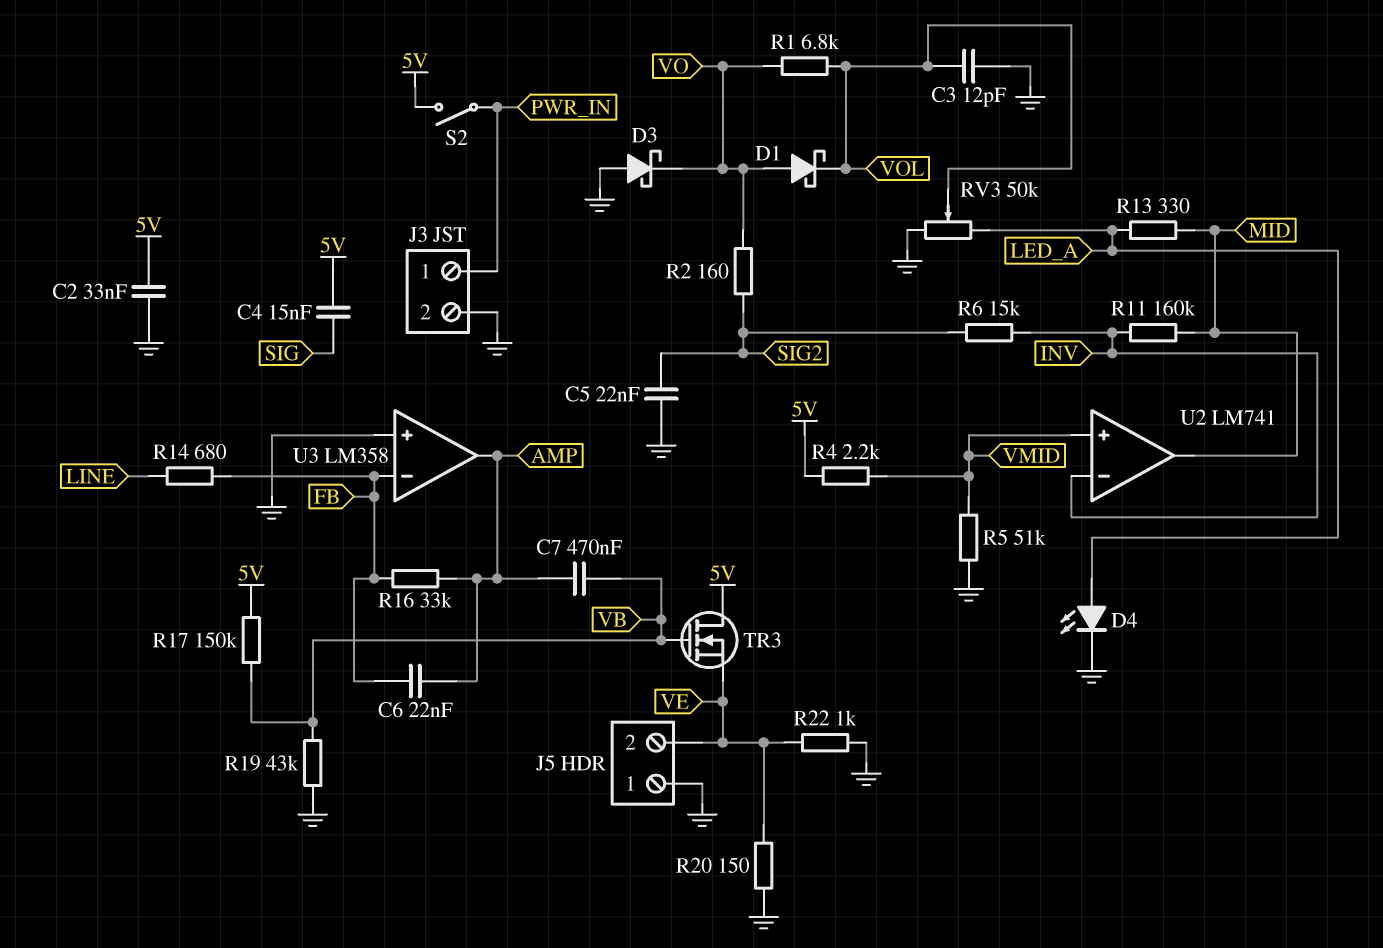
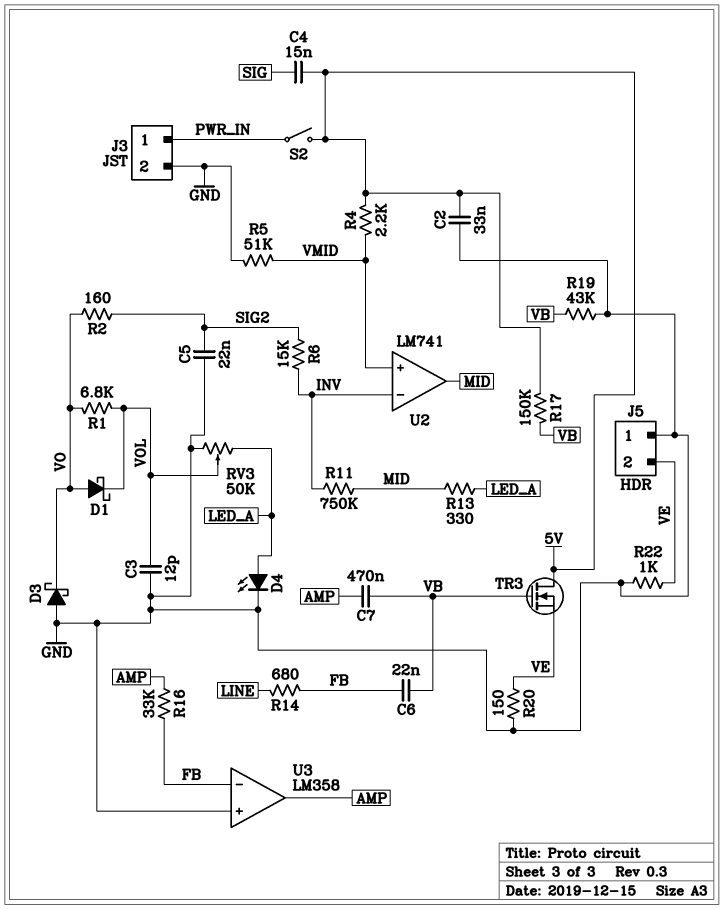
C6: 22nF (AMP, FB) -> 22nF (FB, VB)
R11: 160k (INV, MID) -> 750k (INV, MID)

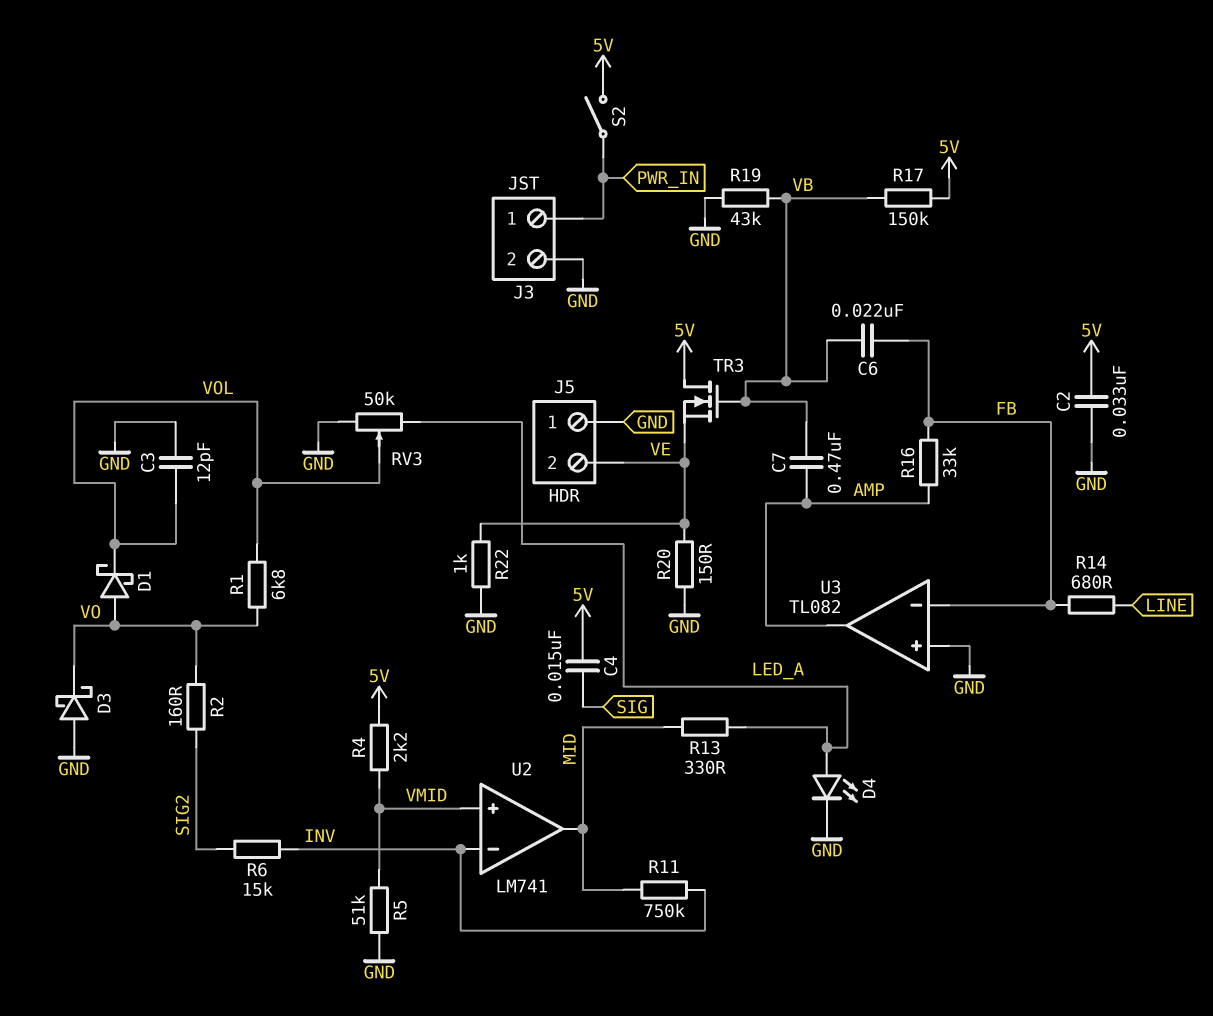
C5: 22nF (GND, SIG2) -> none
U3: LM358 -> TL082

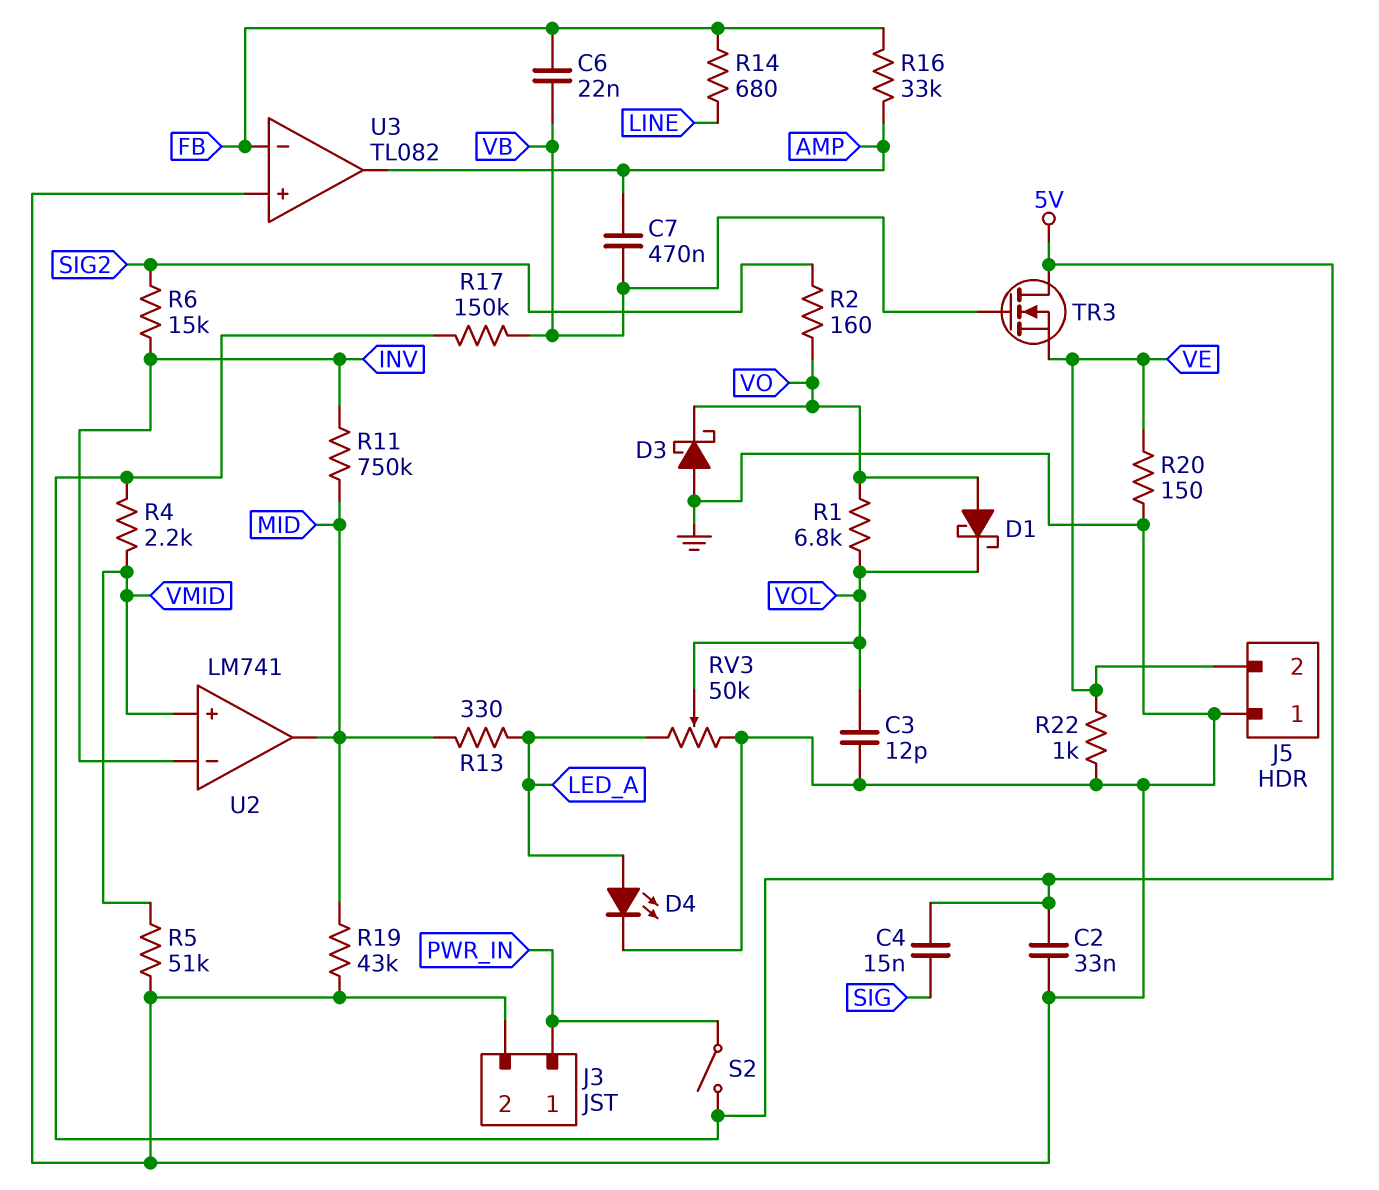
R19: 43k (GND, VB) -> 43k (GND, MID)

